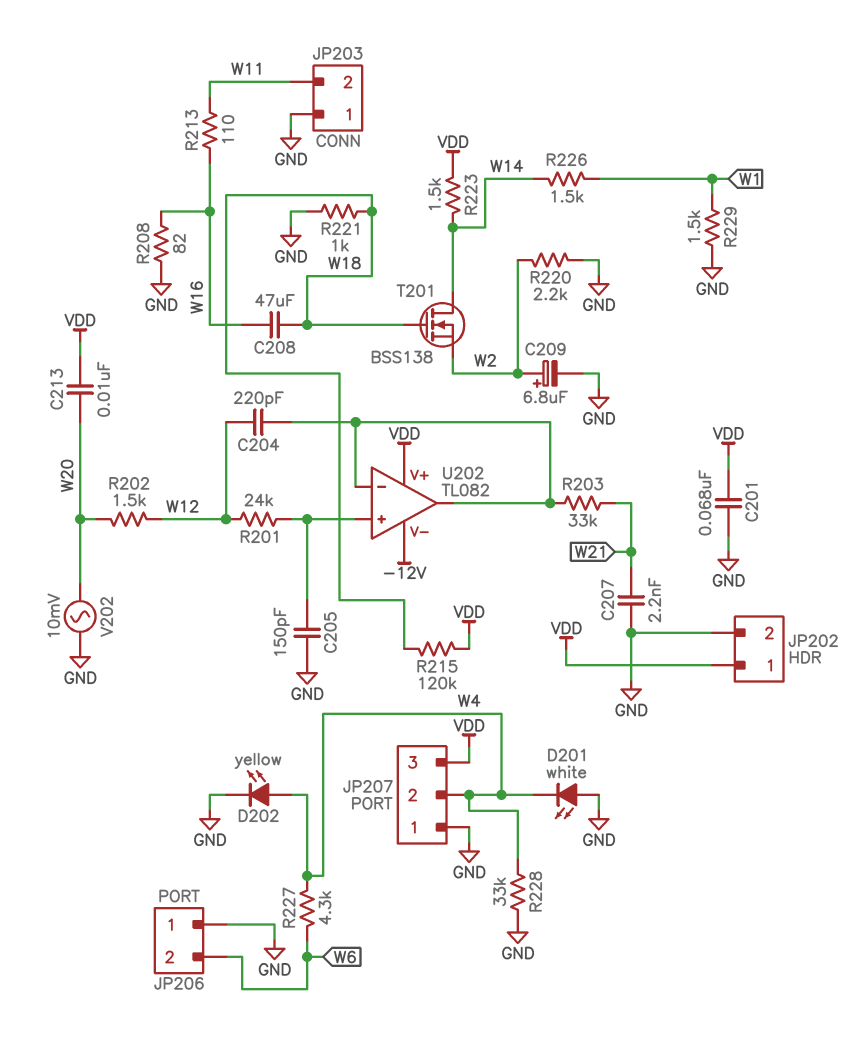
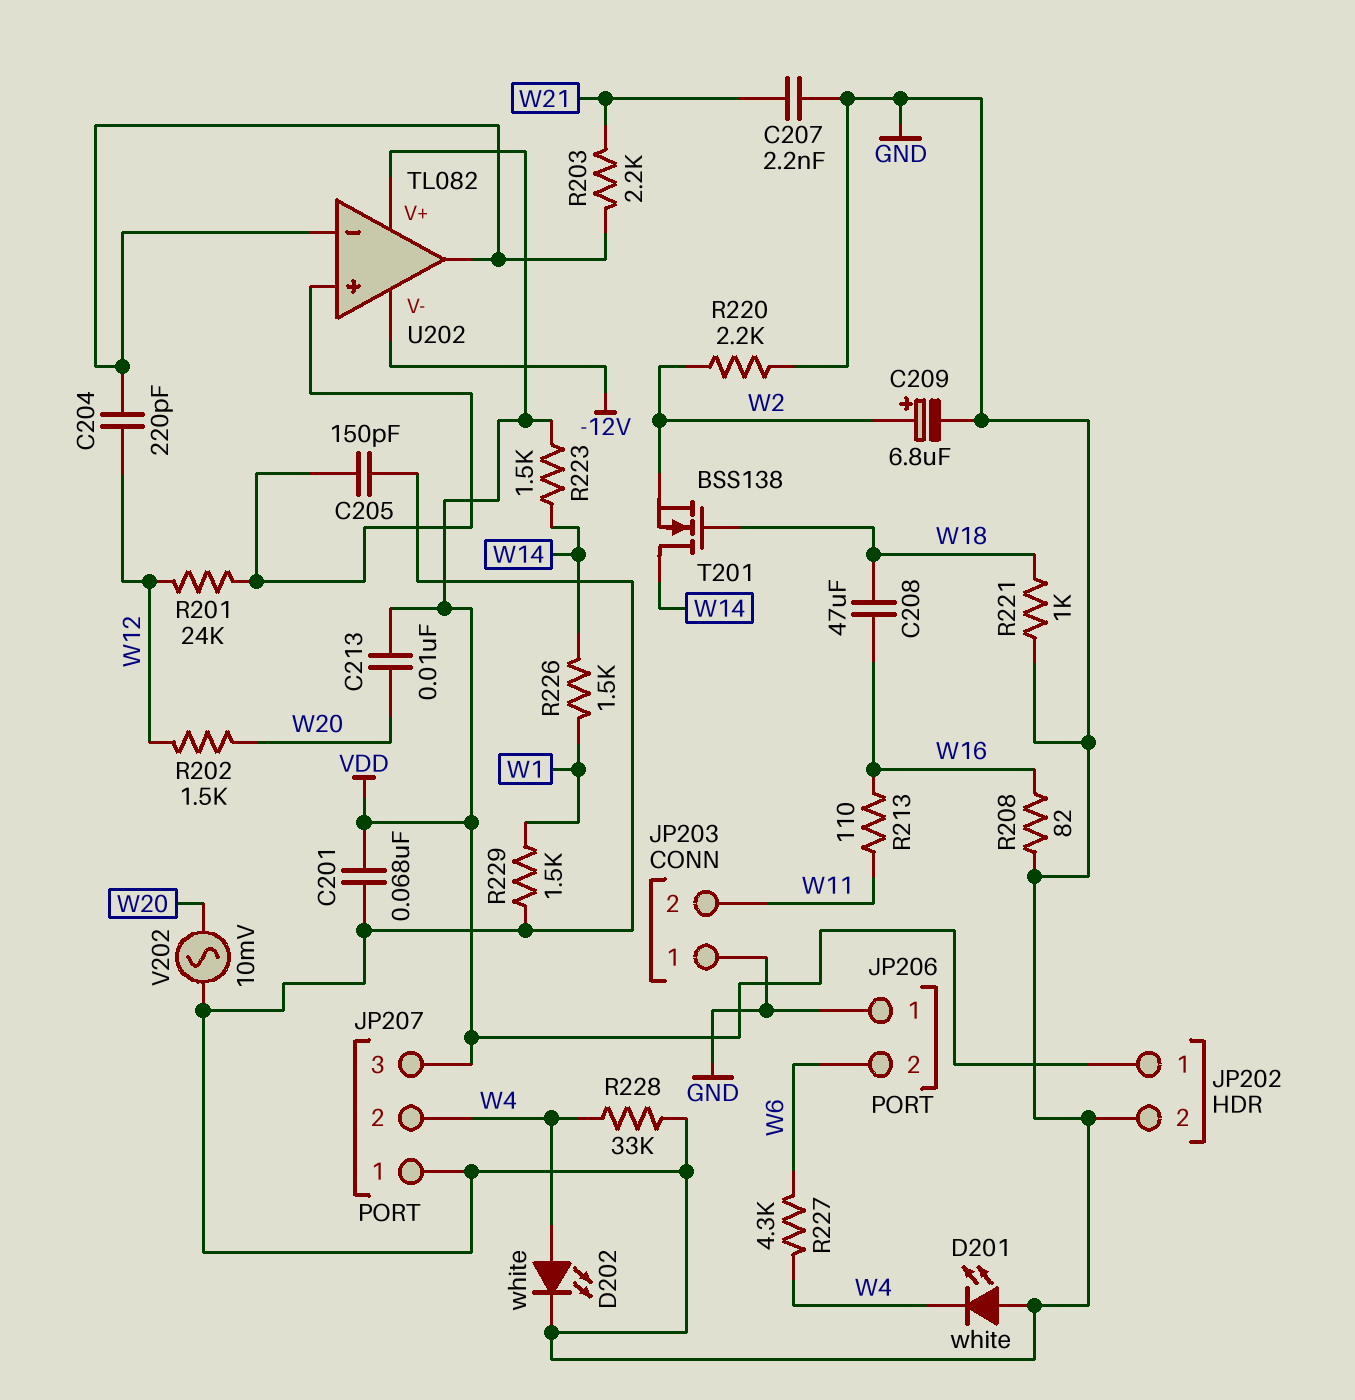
D202: LED yellow (A W4, K GND) -> LED white (A W4, K GND)
R203: 33k (U202/in-, W21) -> 2.2k (U202/in-, W21)
R215: 120k (VDD, W18) -> none

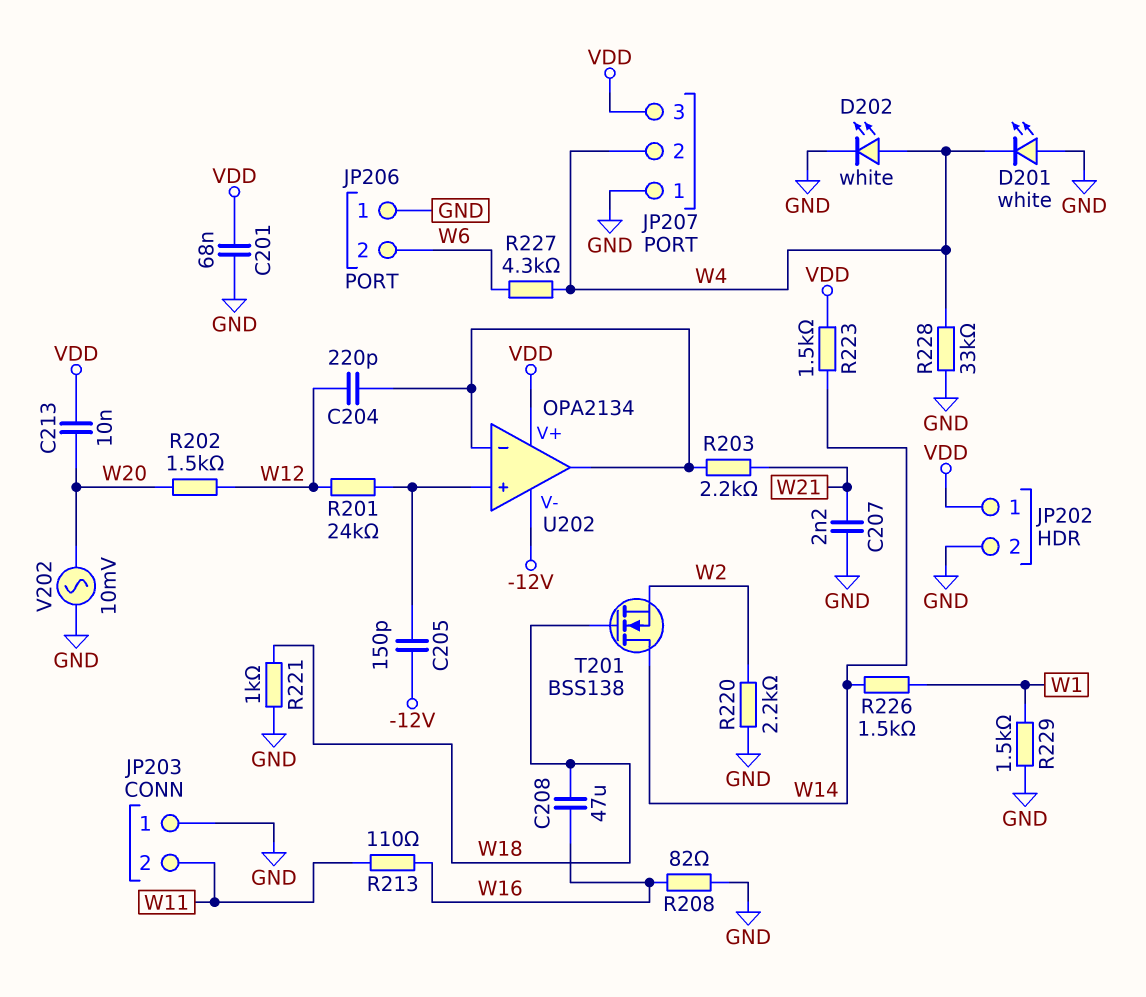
C205: 150pF (GND, U202/in+) -> 150pF (-12V, U202/in+)
C209: 6.8uF (plus W2, minus GND) -> none
U202: TL082 -> OPA2134

